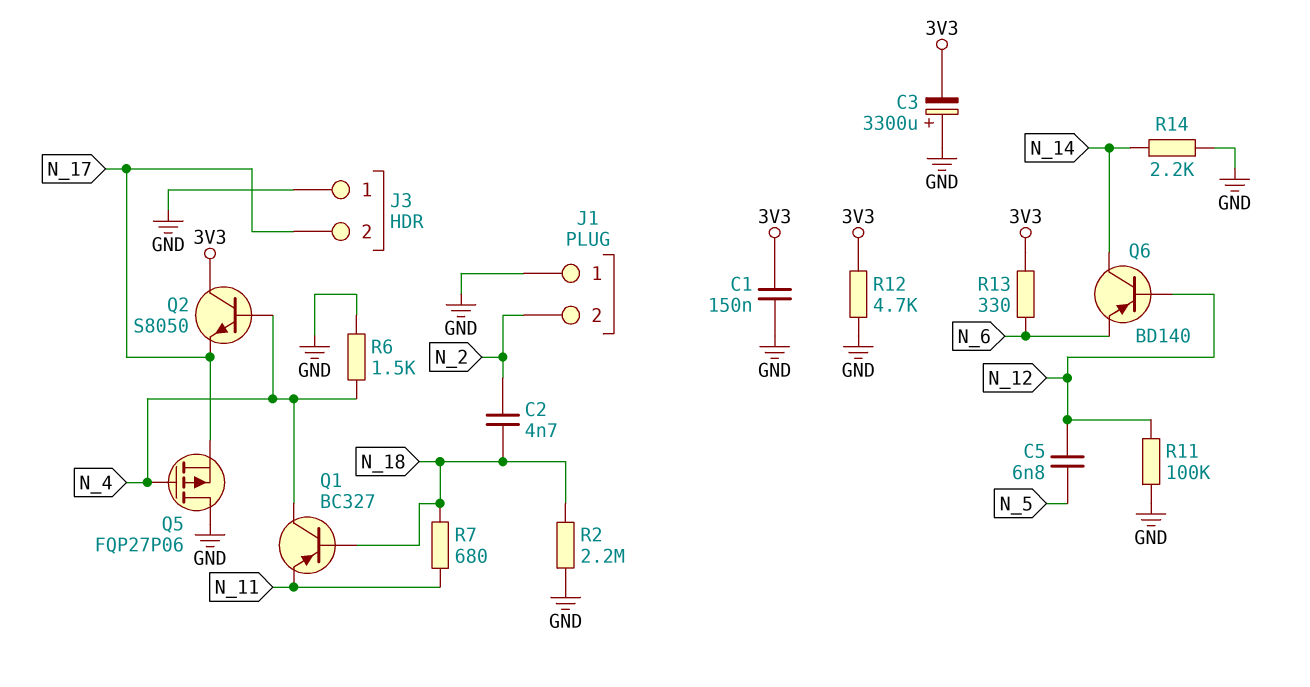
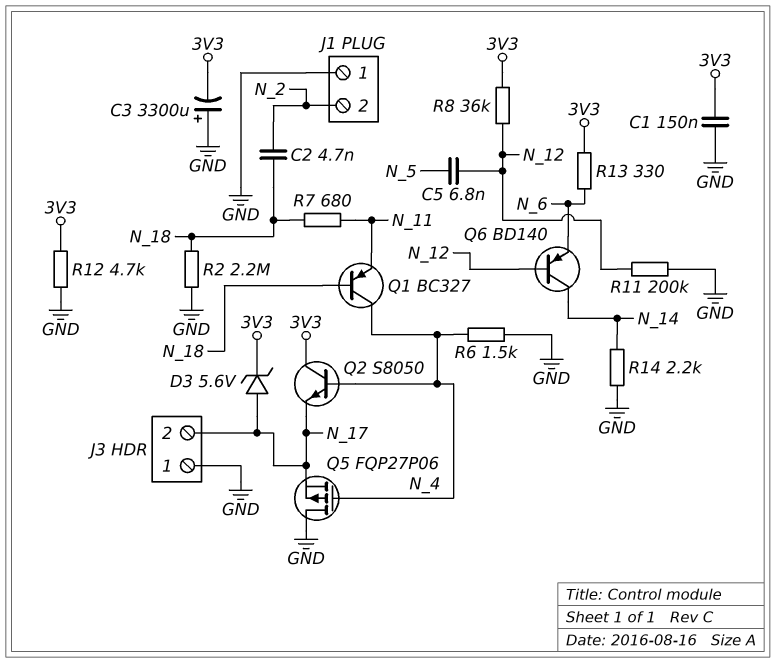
D3: none -> zener 5.6V (A N_17, K 3V3)
R8: none -> 36k (3V3, N_12)
R11: 100k (GND, N_12) -> 200k (GND, N_12)

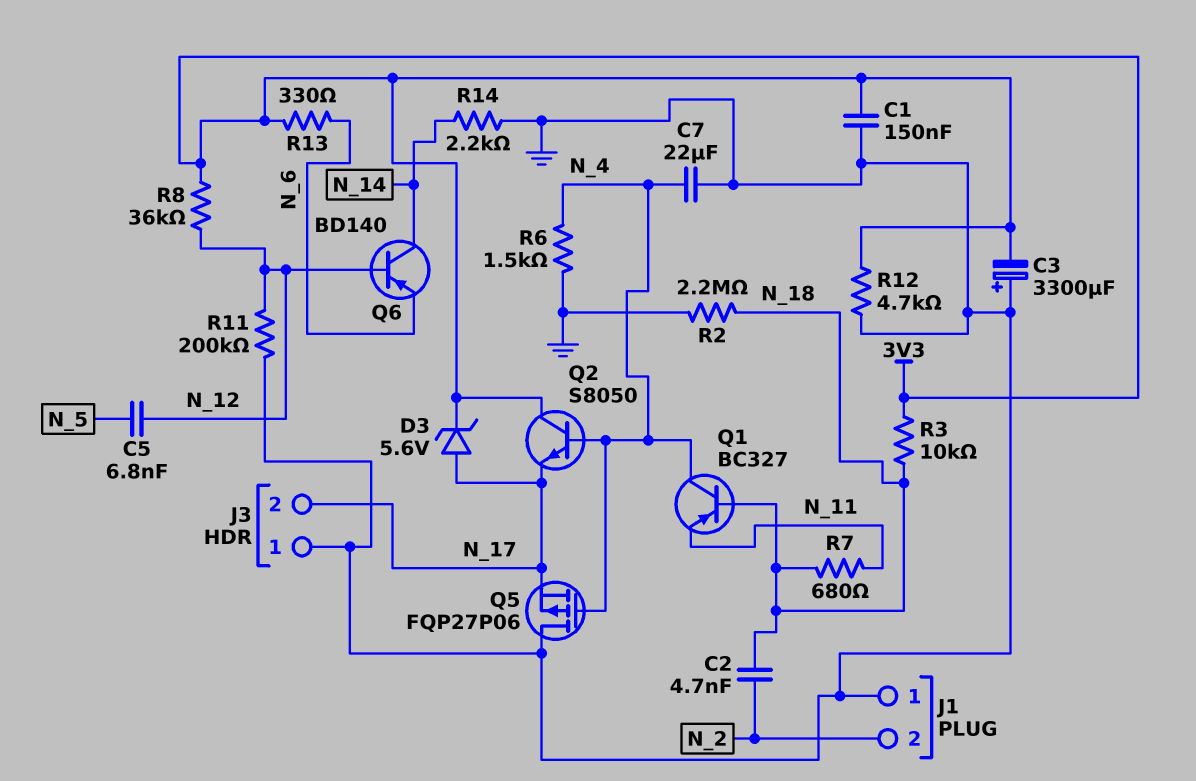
C7: none -> 22uF (GND, N_4)
R3: none -> 10k (3V3, N_18)

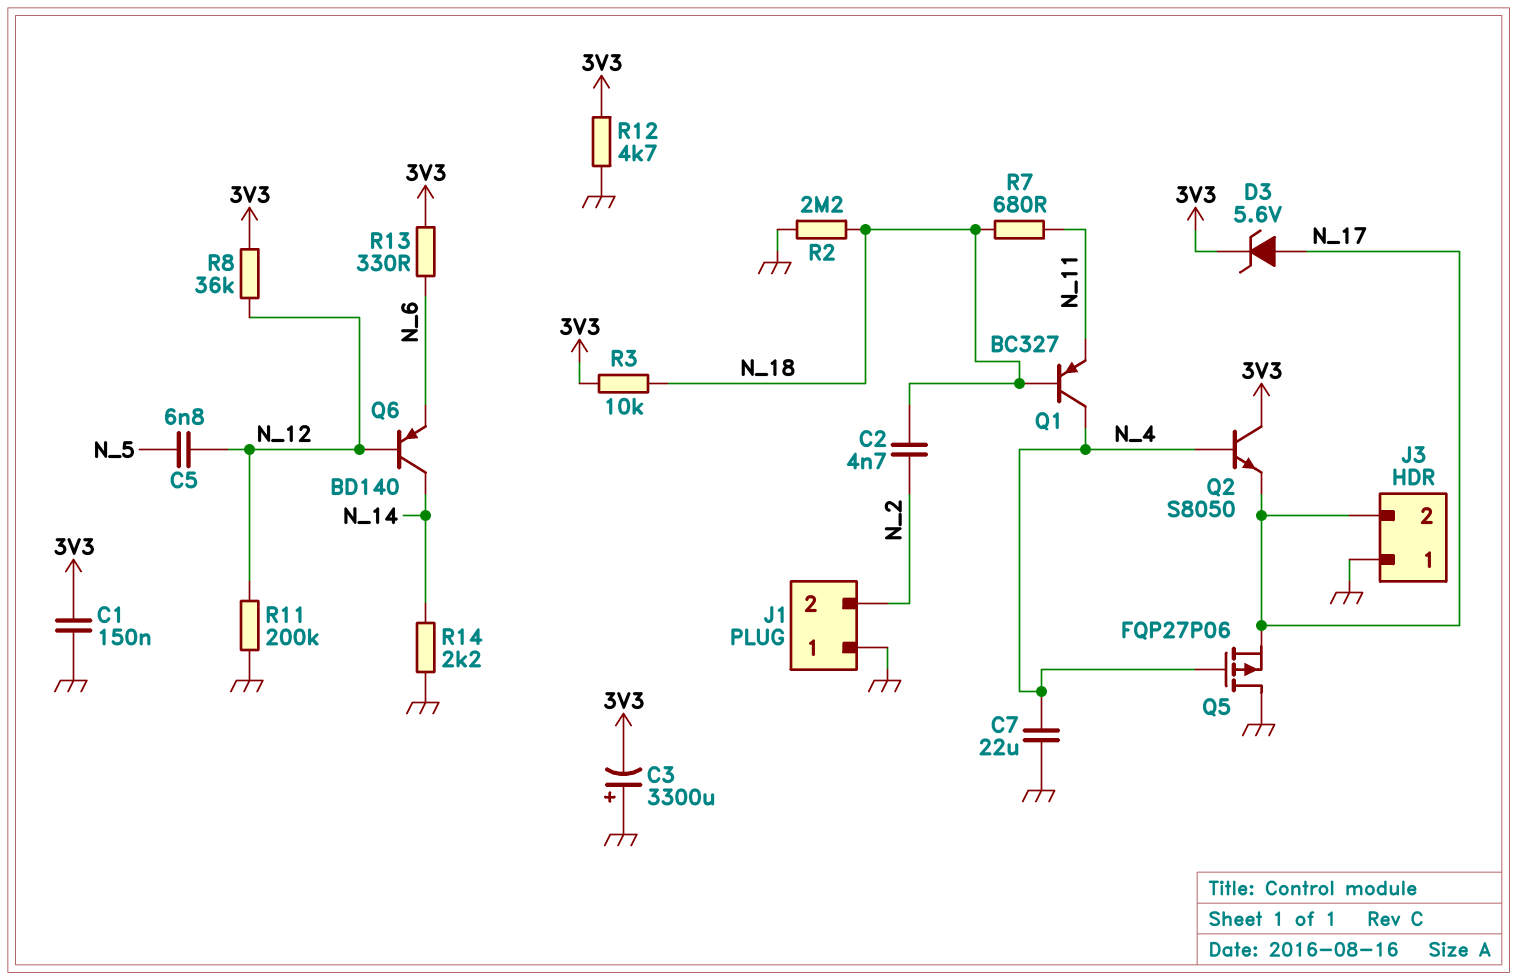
R6: 1.5k (GND, N_4) -> none

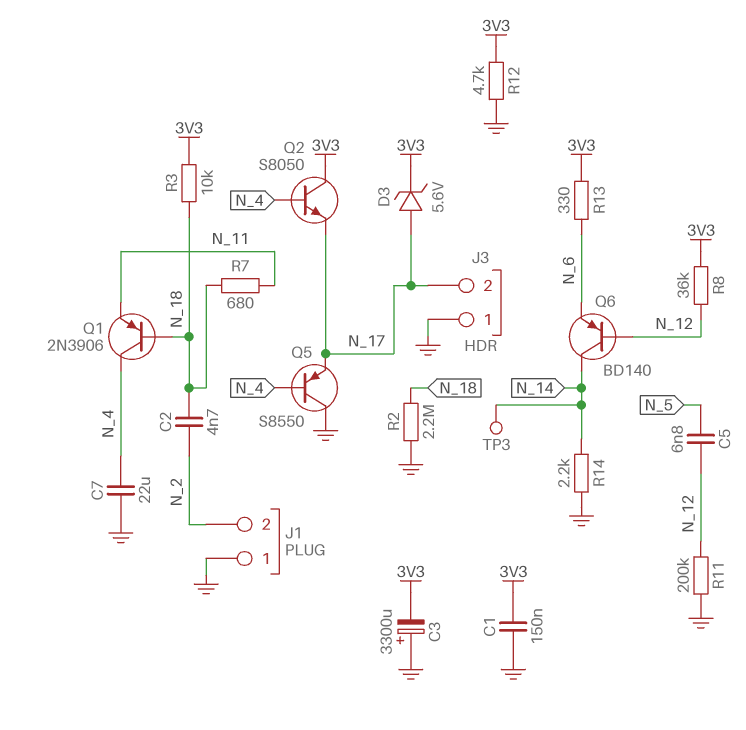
Q1: PNP BC327 (B N_18, C N_4, E N_11) -> PNP 2N3906 (B N_18, C N_4, E N_11)
Q5: PMOS FQP27P06 (G N_4, D GND, S N_17) -> PNP S8550 (B N_4, C GND, E N_17)
TP3: none -> test point (N_14)

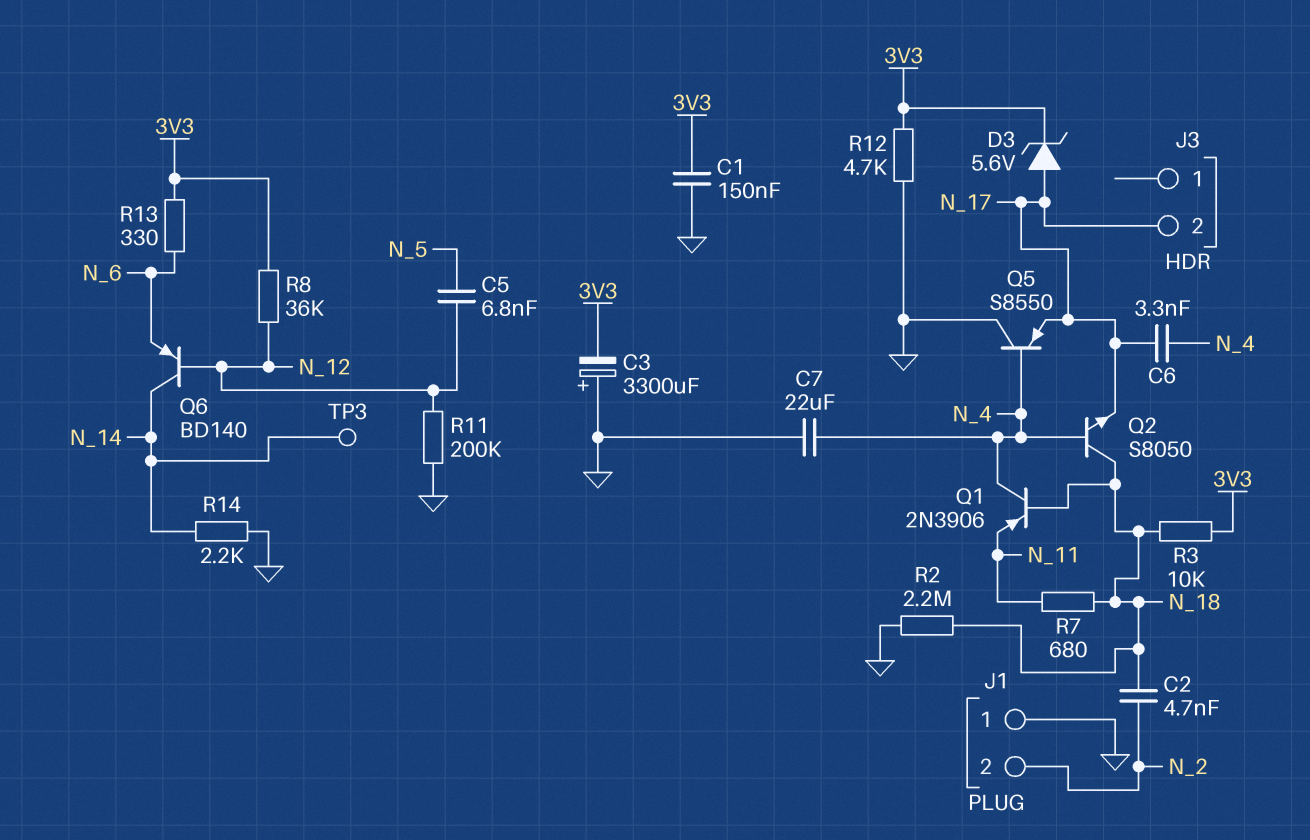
C6: none -> 3.3nF (N_4, N_17)
J3 pin 1: GND -> none
Q2: NPN S8050 (B N_4, C 3V3, E N_17) -> NPN S8050 (B N_4, C N_18, E N_17)

